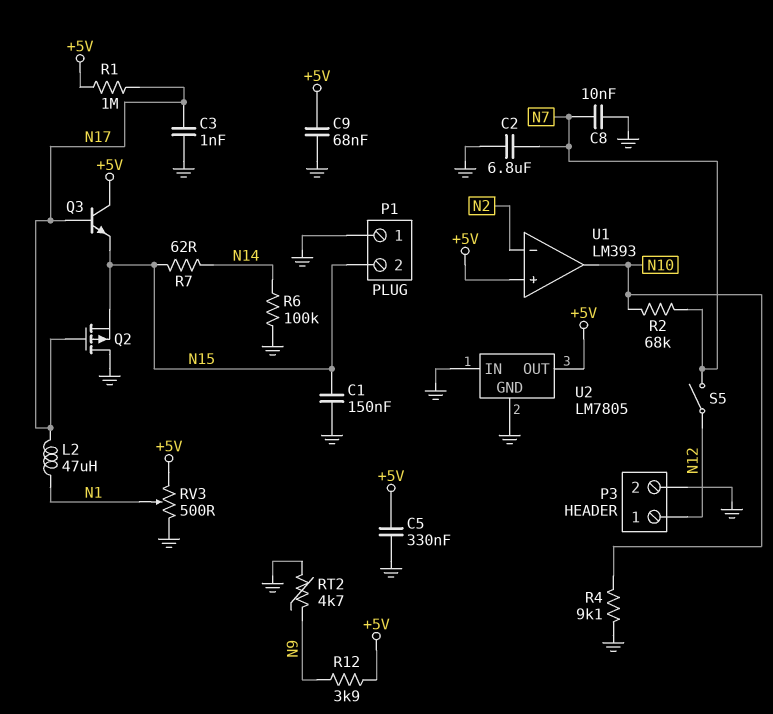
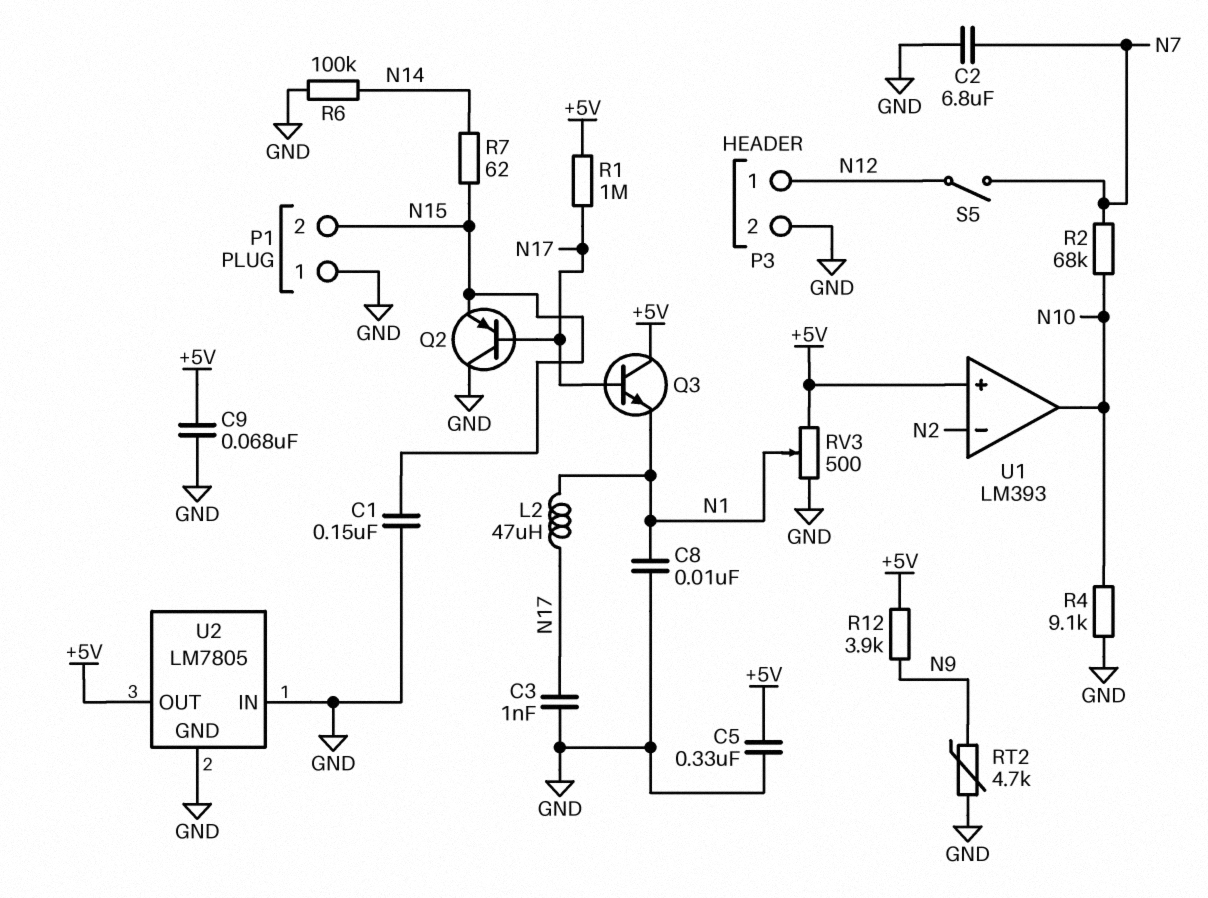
C8: 10nF (GND, N7) -> 10nF (GND, N1)
Q2: PMOS (G N17, D GND, S N15) -> PNP (B N17, C GND, E N15)
Q3: NPN (B N17, C +5V, E N15) -> NPN (B N17, C +5V, E N1)

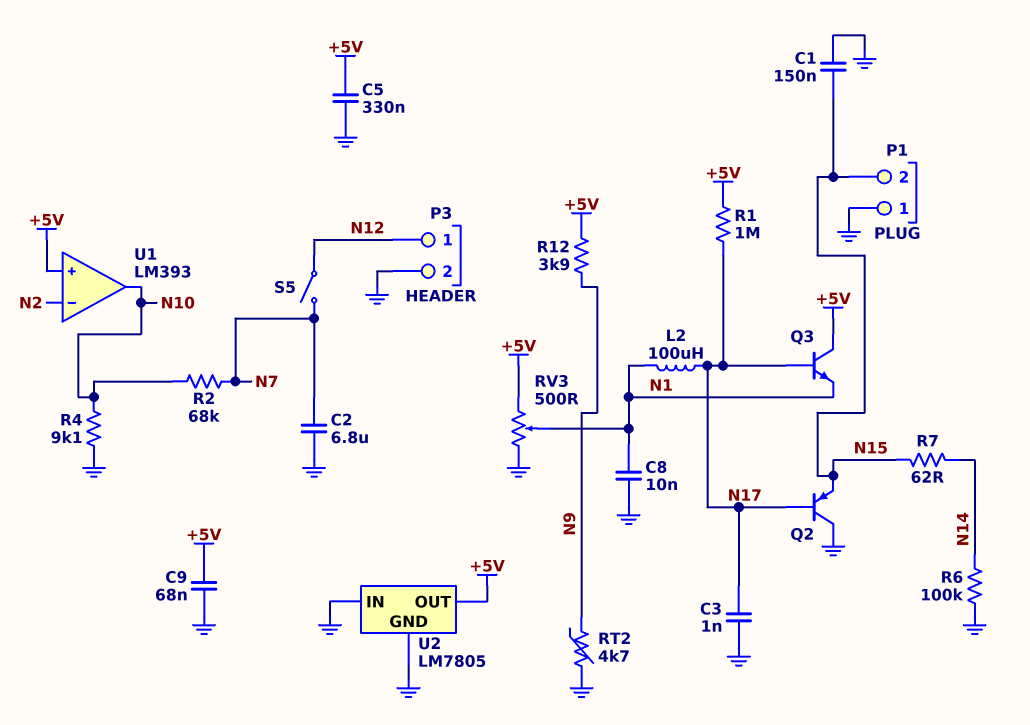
L2: 47uH (N1, N17) -> 100uH (N1, N17)

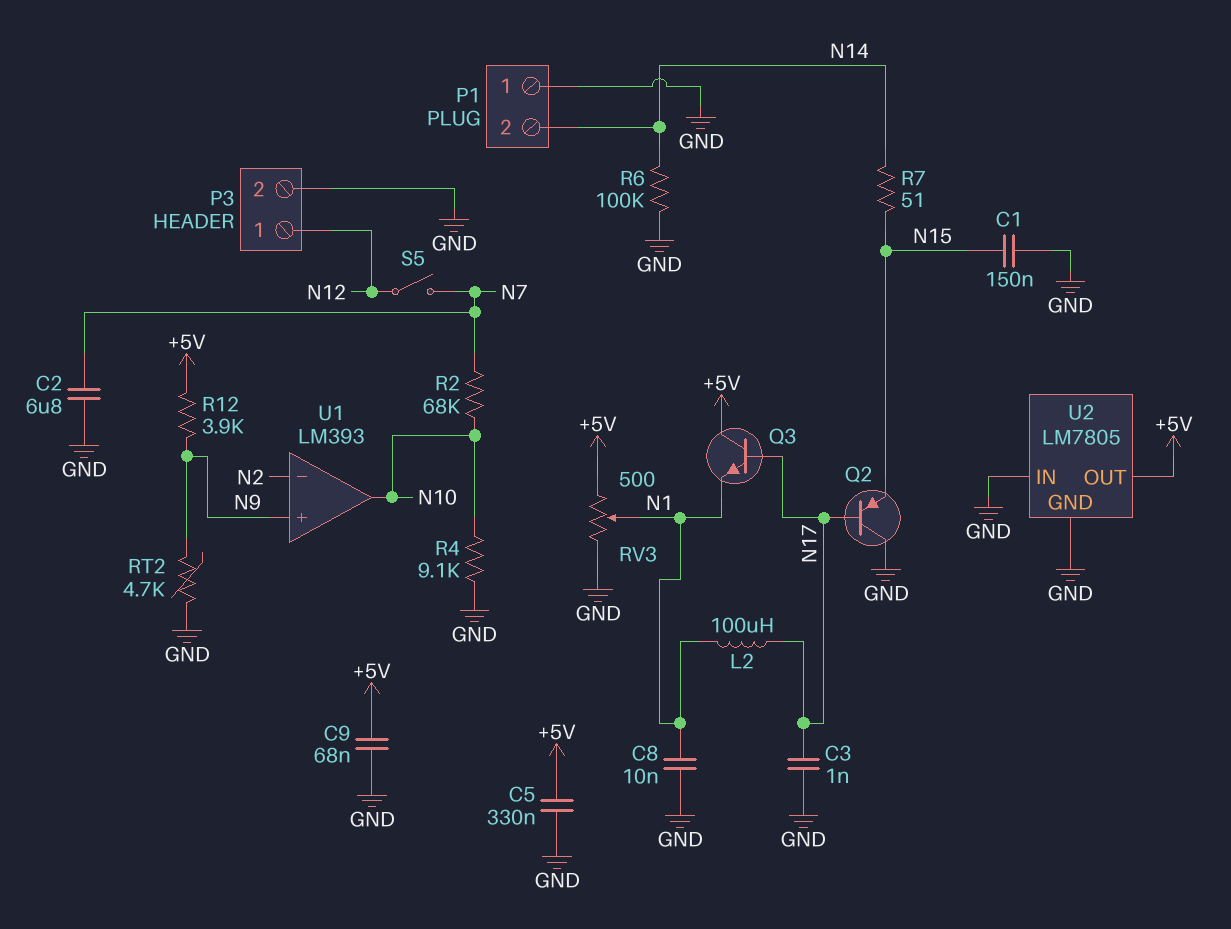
P1 pin 2: N15 -> N14
R1: 1M (+5V, N17) -> none
R7: 62 (N14, N15) -> 51 (N14, N15)
U1 pin in+: +5V -> N9

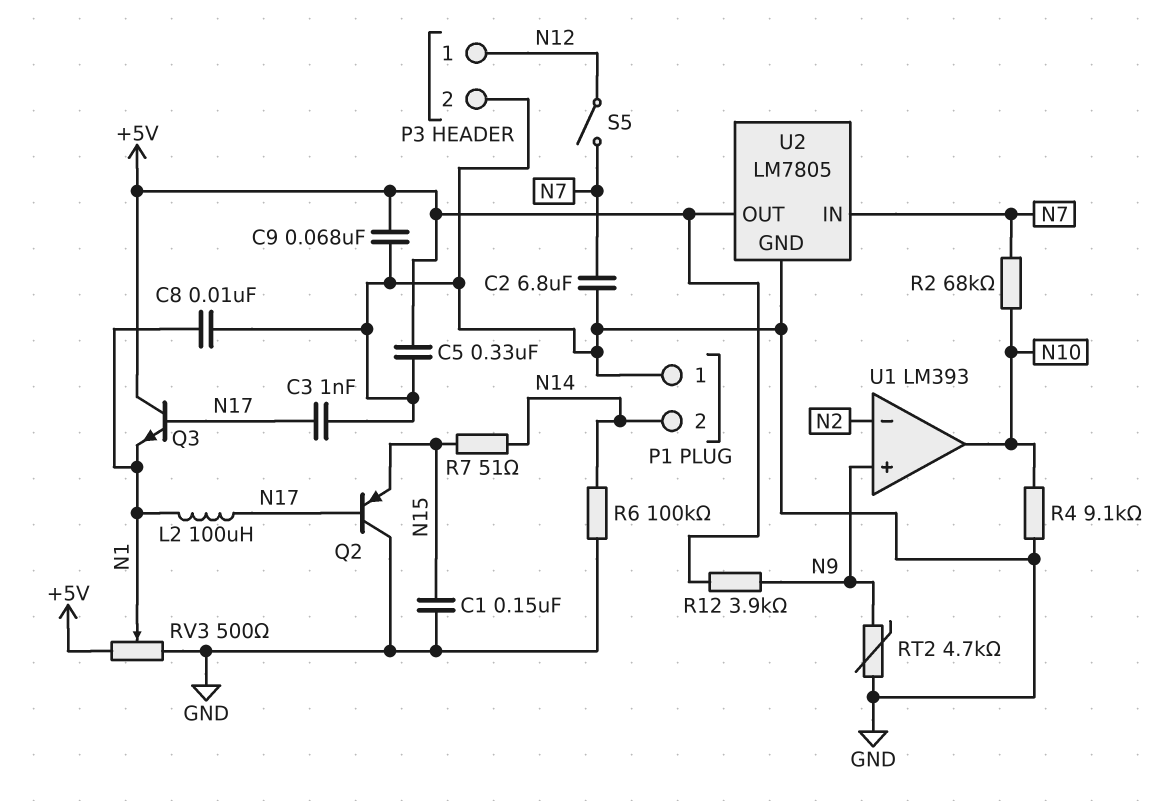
U2 pin IN: GND -> N7

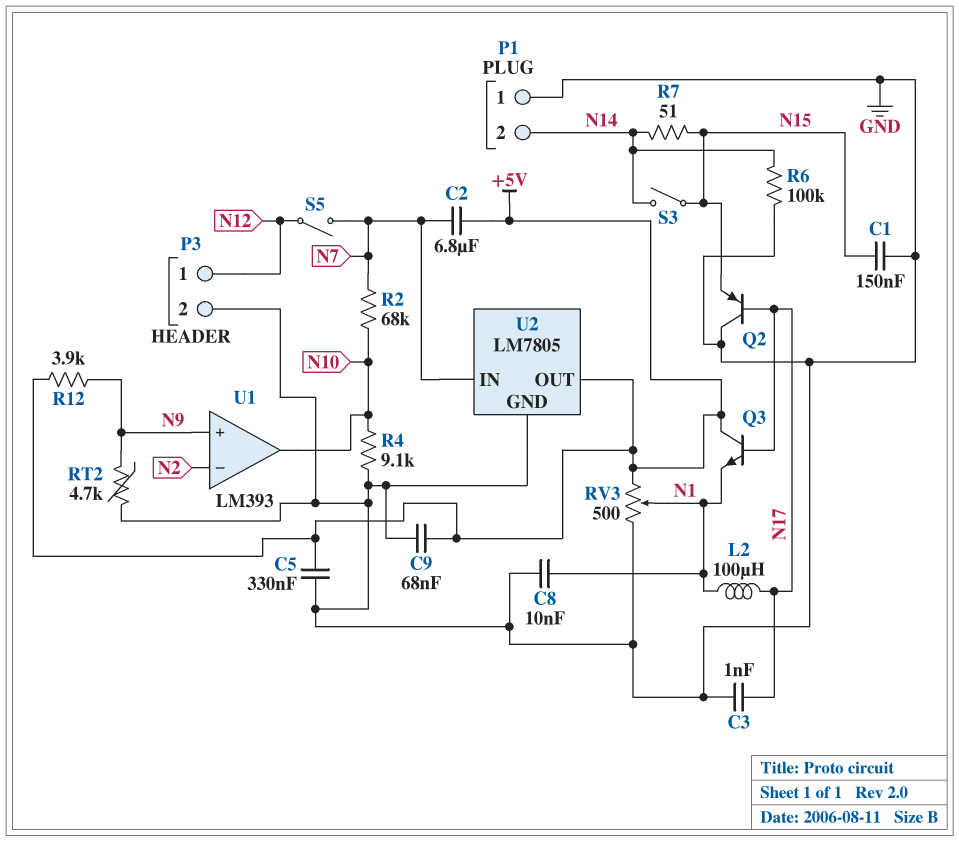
C2: 6.8uF (GND, N7) -> 6.8uF (+5V, N7)
S3: none -> switch (N14, N15)

